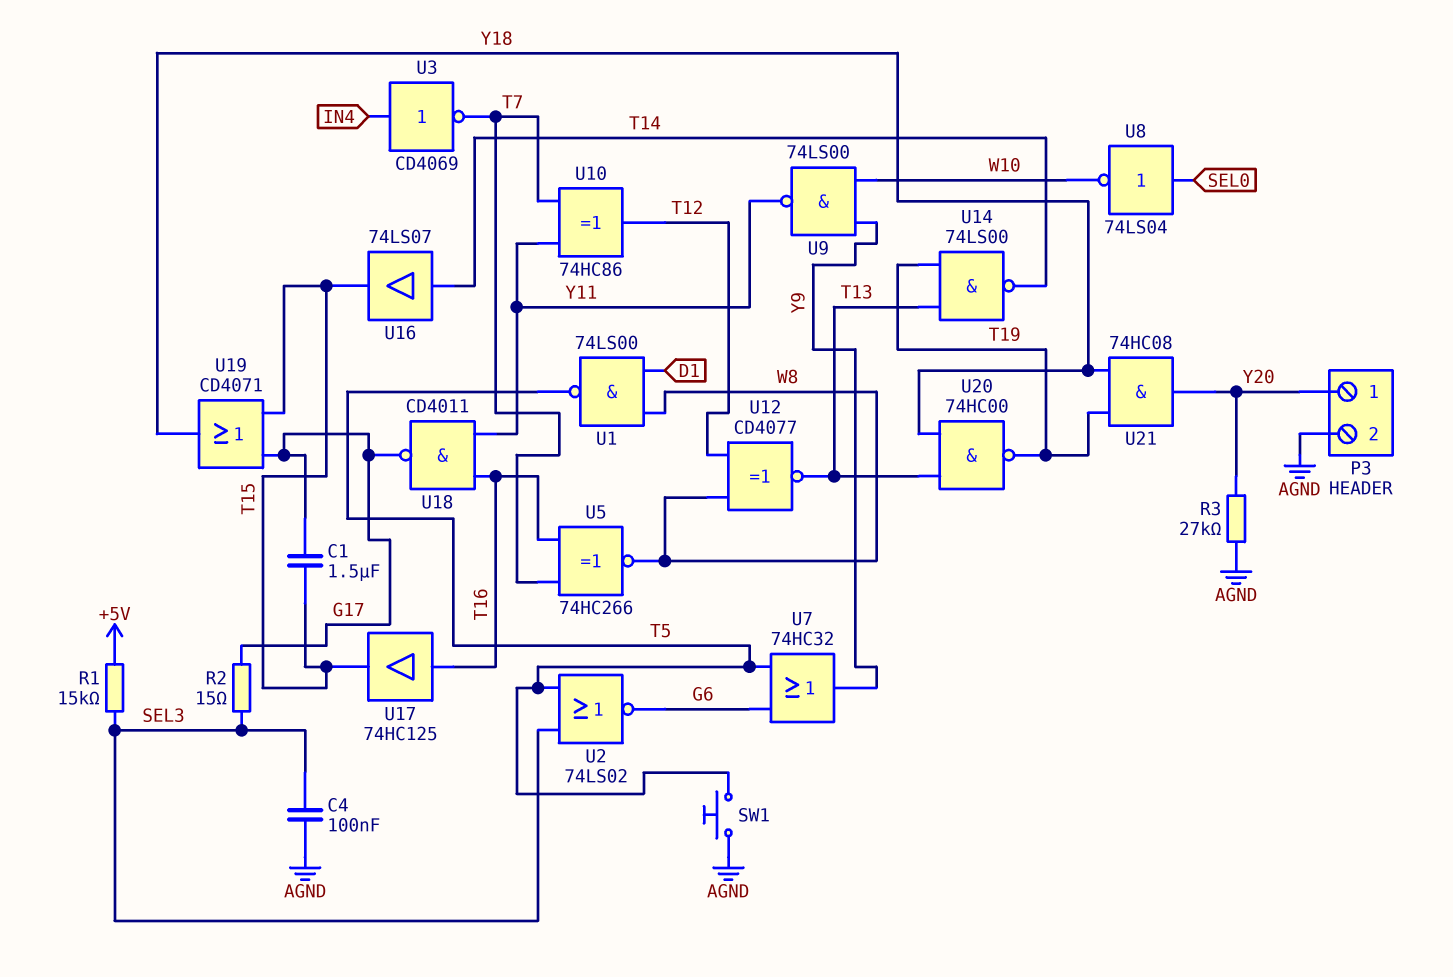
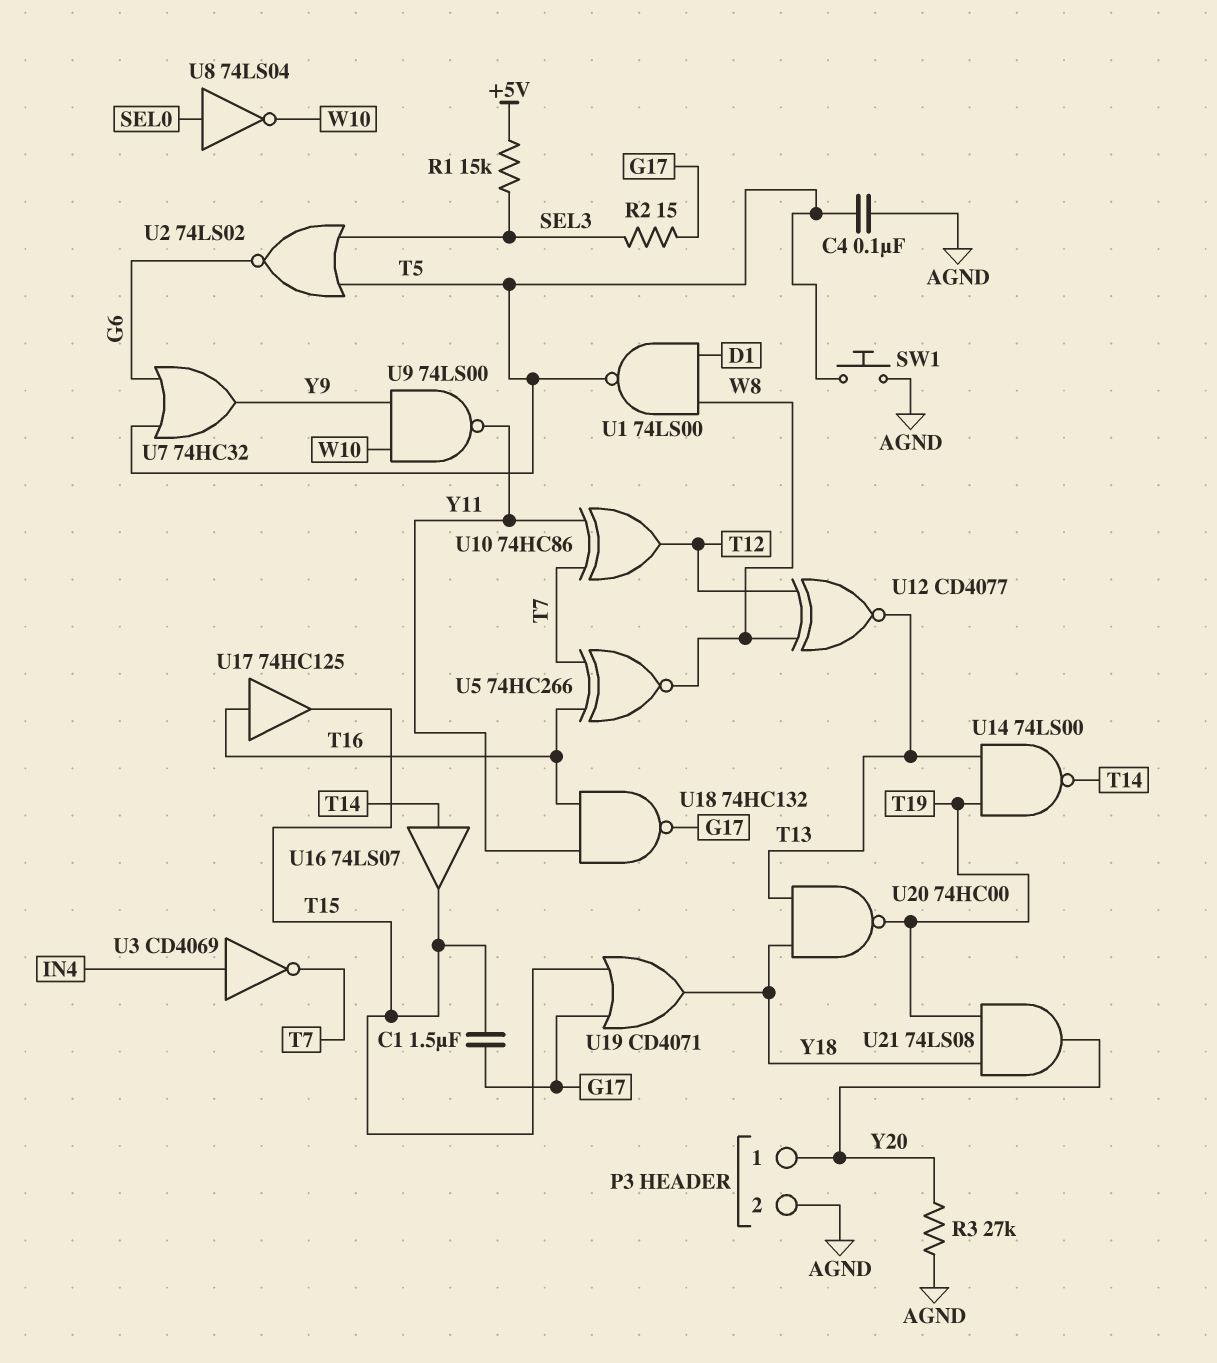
C4: 100nF (AGND, SEL3) -> 100nF (AGND, T5)
U18: NAND CD4011 (in T16, in Y11, out G17) -> NAND 74HC132 (in T16, in Y11, out G17)
U21: AND 74HC08 (in T19, in Y18, out Y20) -> AND 74LS08 (in T19, in Y18, out Y20)

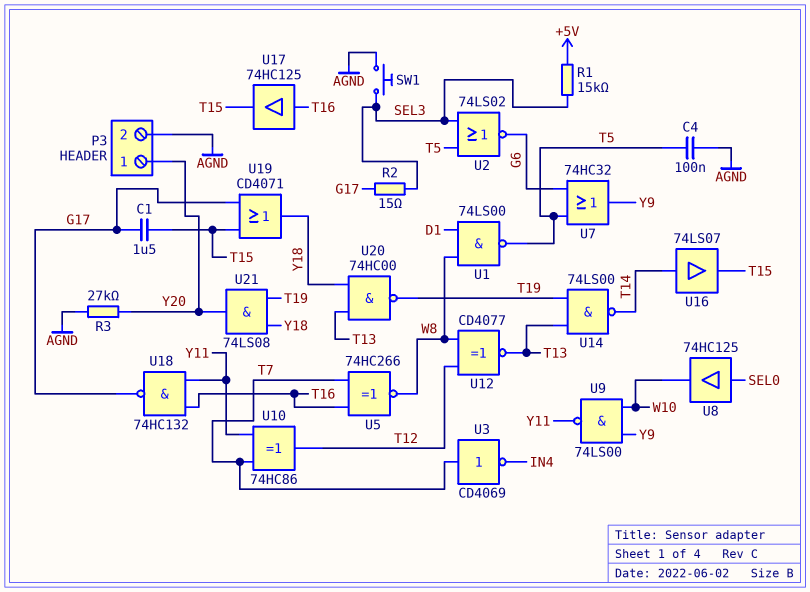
SW1: button (AGND, T5) -> button (AGND, SEL3)
U3: NOT CD4069 (in IN4, out T7) -> NOT CD4069 (in T7, out IN4)
U8: NOT 74LS04 (in SEL0, out W10) -> buffer 74HC125 (in SEL0, out W10)

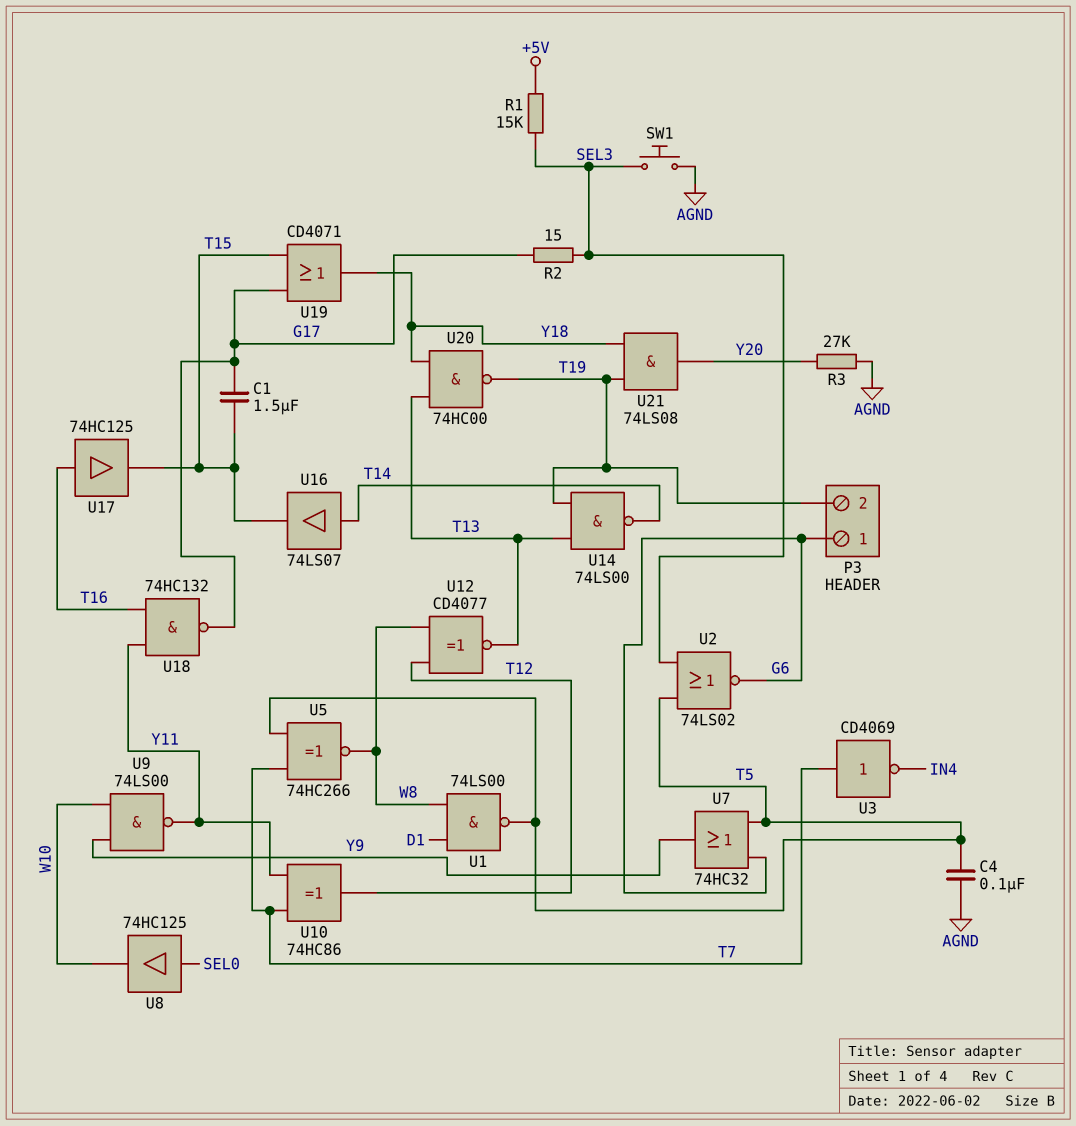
P3 pin 1: Y20 -> G6
P3 pin 2: AGND -> T19
U5: XNOR 74HC266 (in T7, in T16, out W8) -> XNOR 74HC266 (in T5, in T7, out W8)

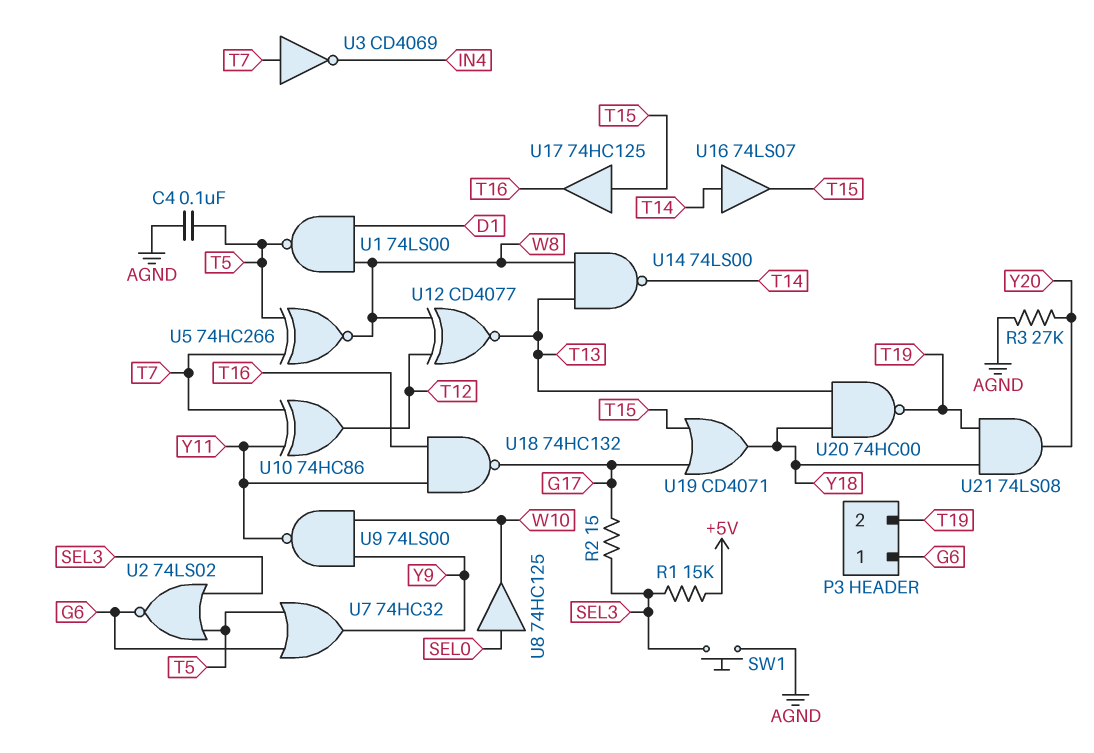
C1: 1.5uF (G17, T15) -> none
U14: NAND 74LS00 (in T13, in T19, out T14) -> NAND 74LS00 (in T13, in W8, out T14)
U17: buffer 74HC125 (in T16, out T15) -> buffer 74HC125 (in T15, out T16)

